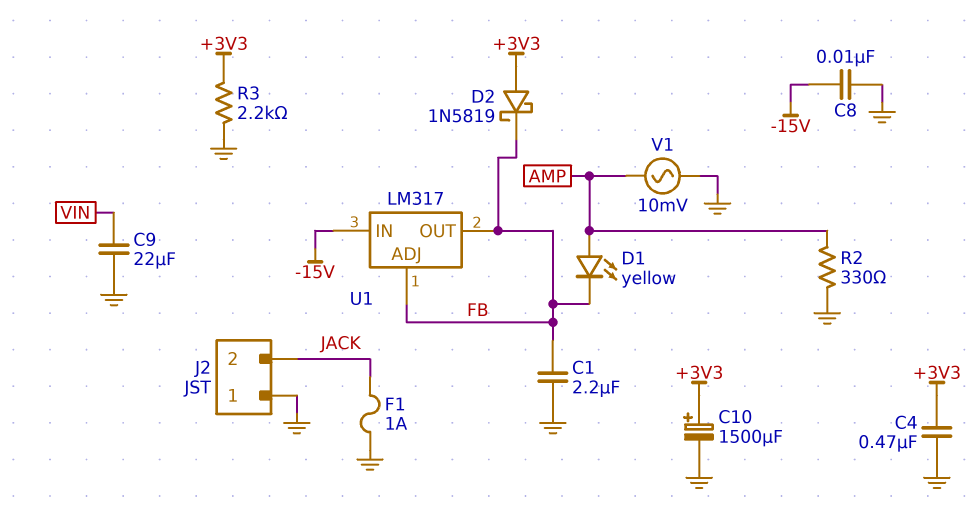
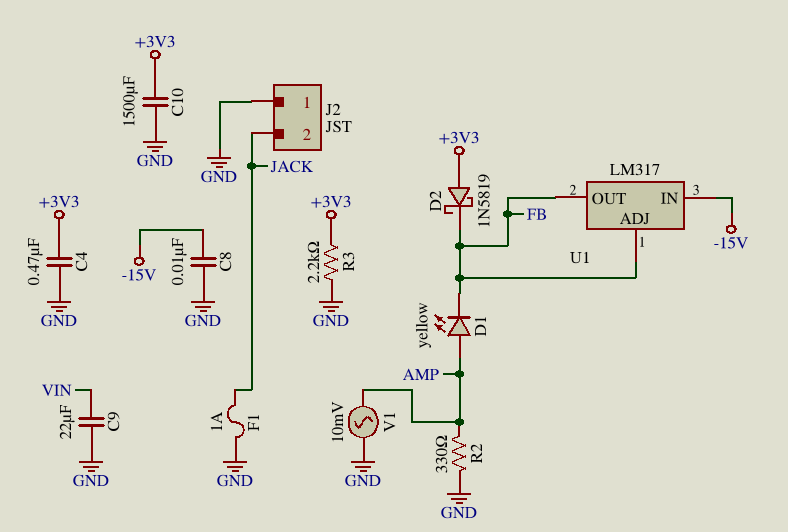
C1: 2.2uF (FB, GND) -> none
C10: 1500uF (plus +3V3, minus GND) -> 1500uF (+3V3, GND)

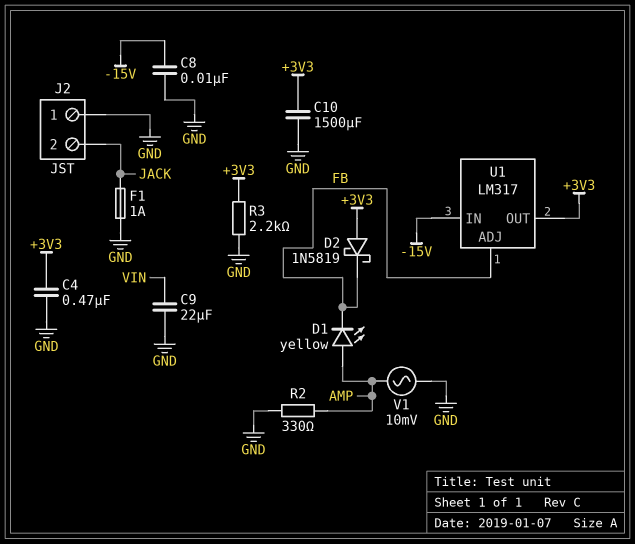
U1 pin OUT: FB -> +3V3

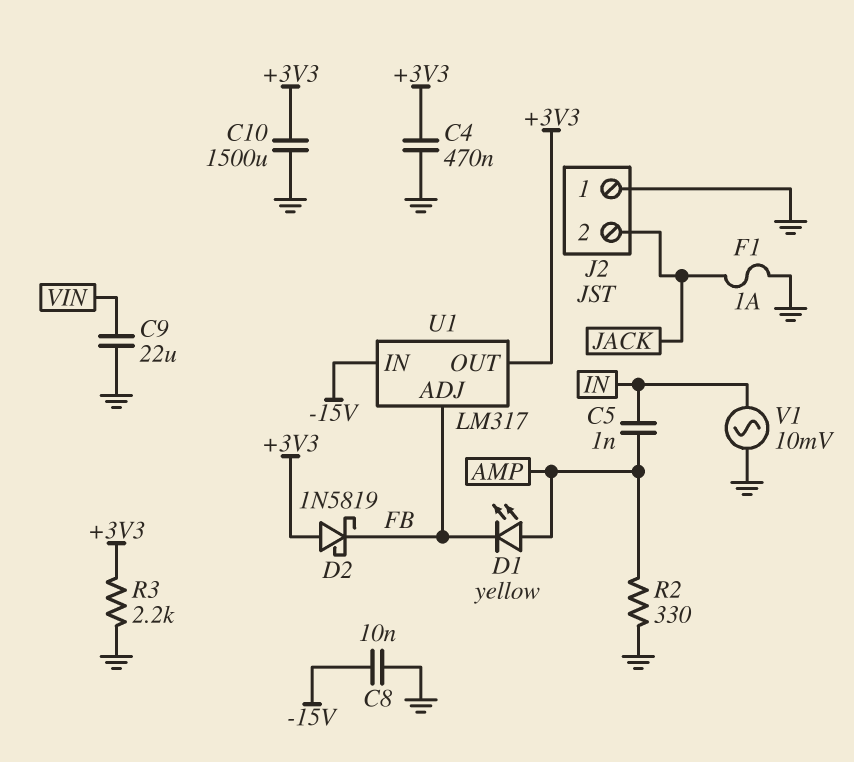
C5: none -> 1nF (AMP, IN)
V1: AC 10mV (AMP, GND) -> AC 10mV (GND, IN)

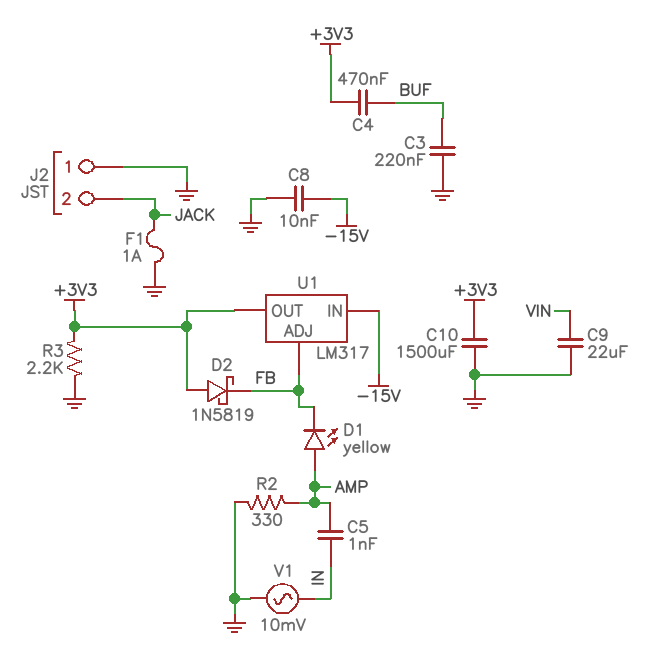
C3: none -> 220nF (BUF, GND)
C4: 470nF (+3V3, GND) -> 470nF (+3V3, BUF)

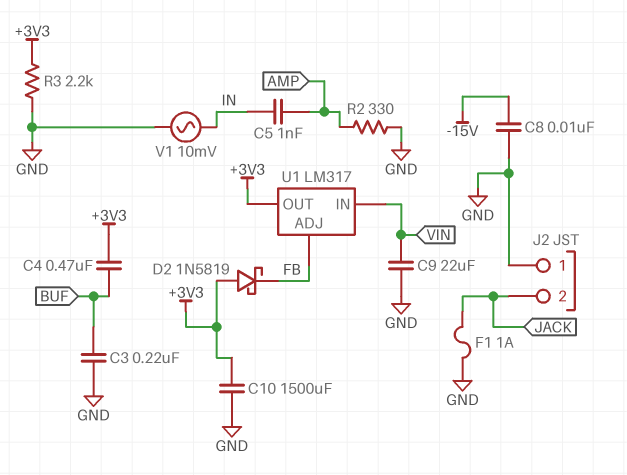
D1: LED yellow (A AMP, K FB) -> none
U1 pin IN: -15V -> VIN

